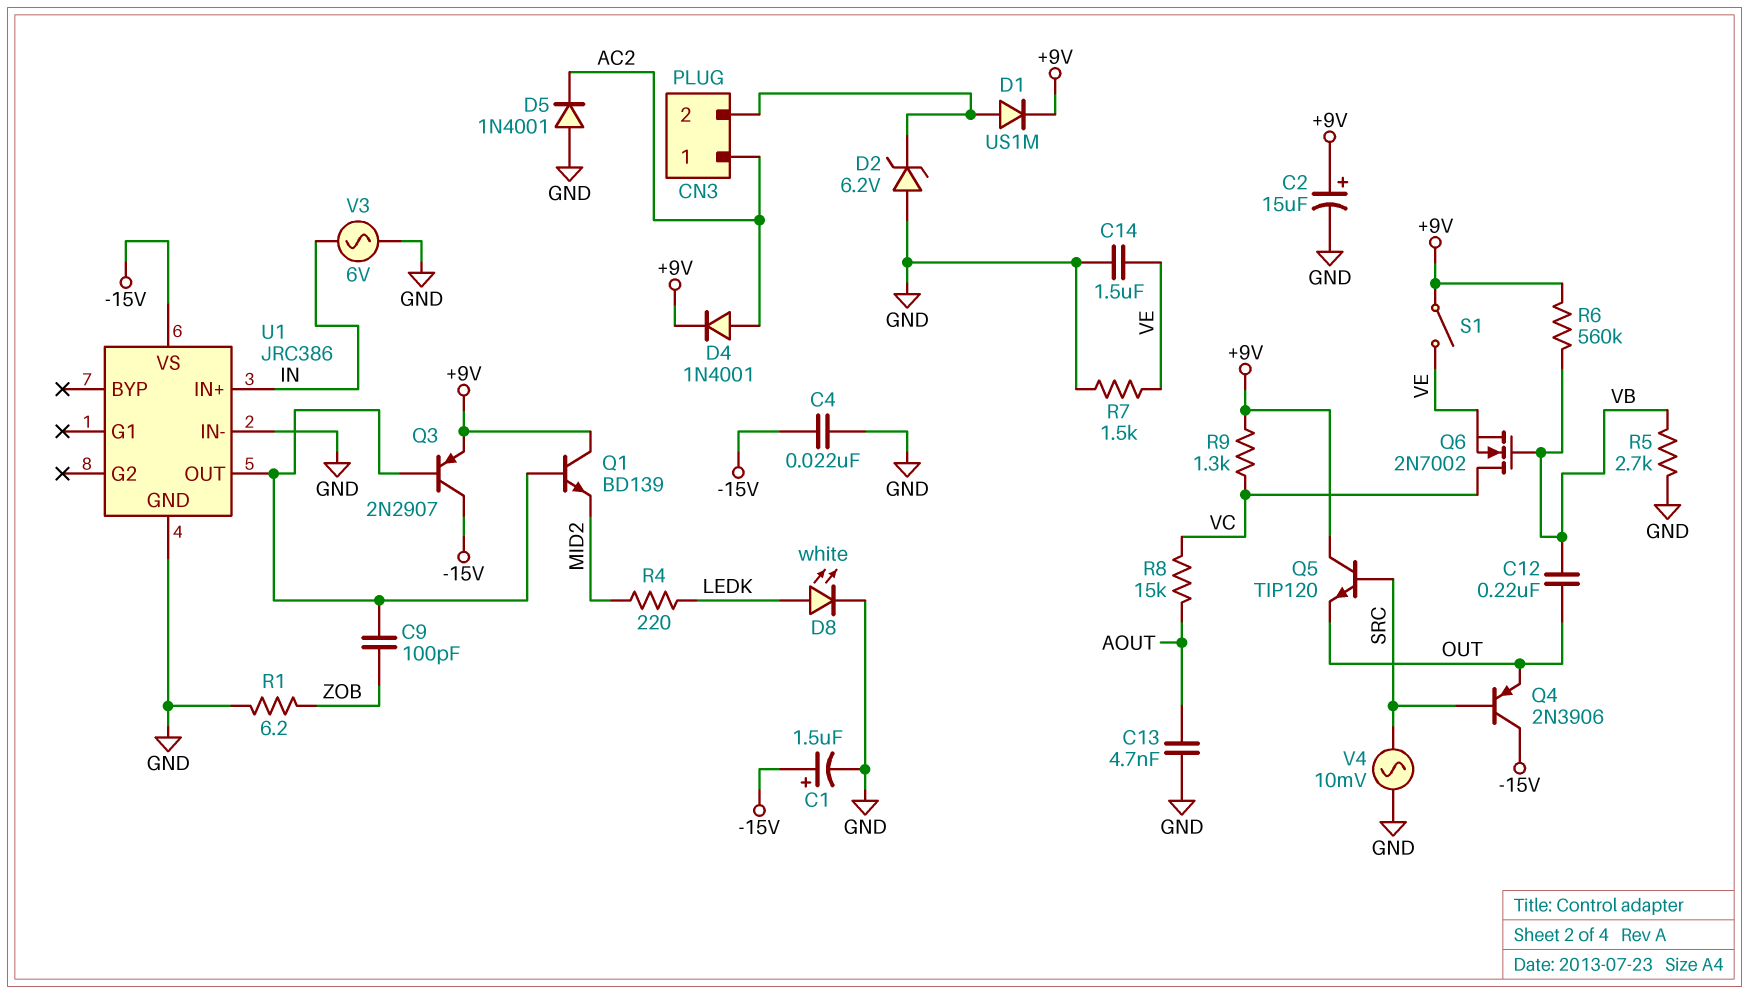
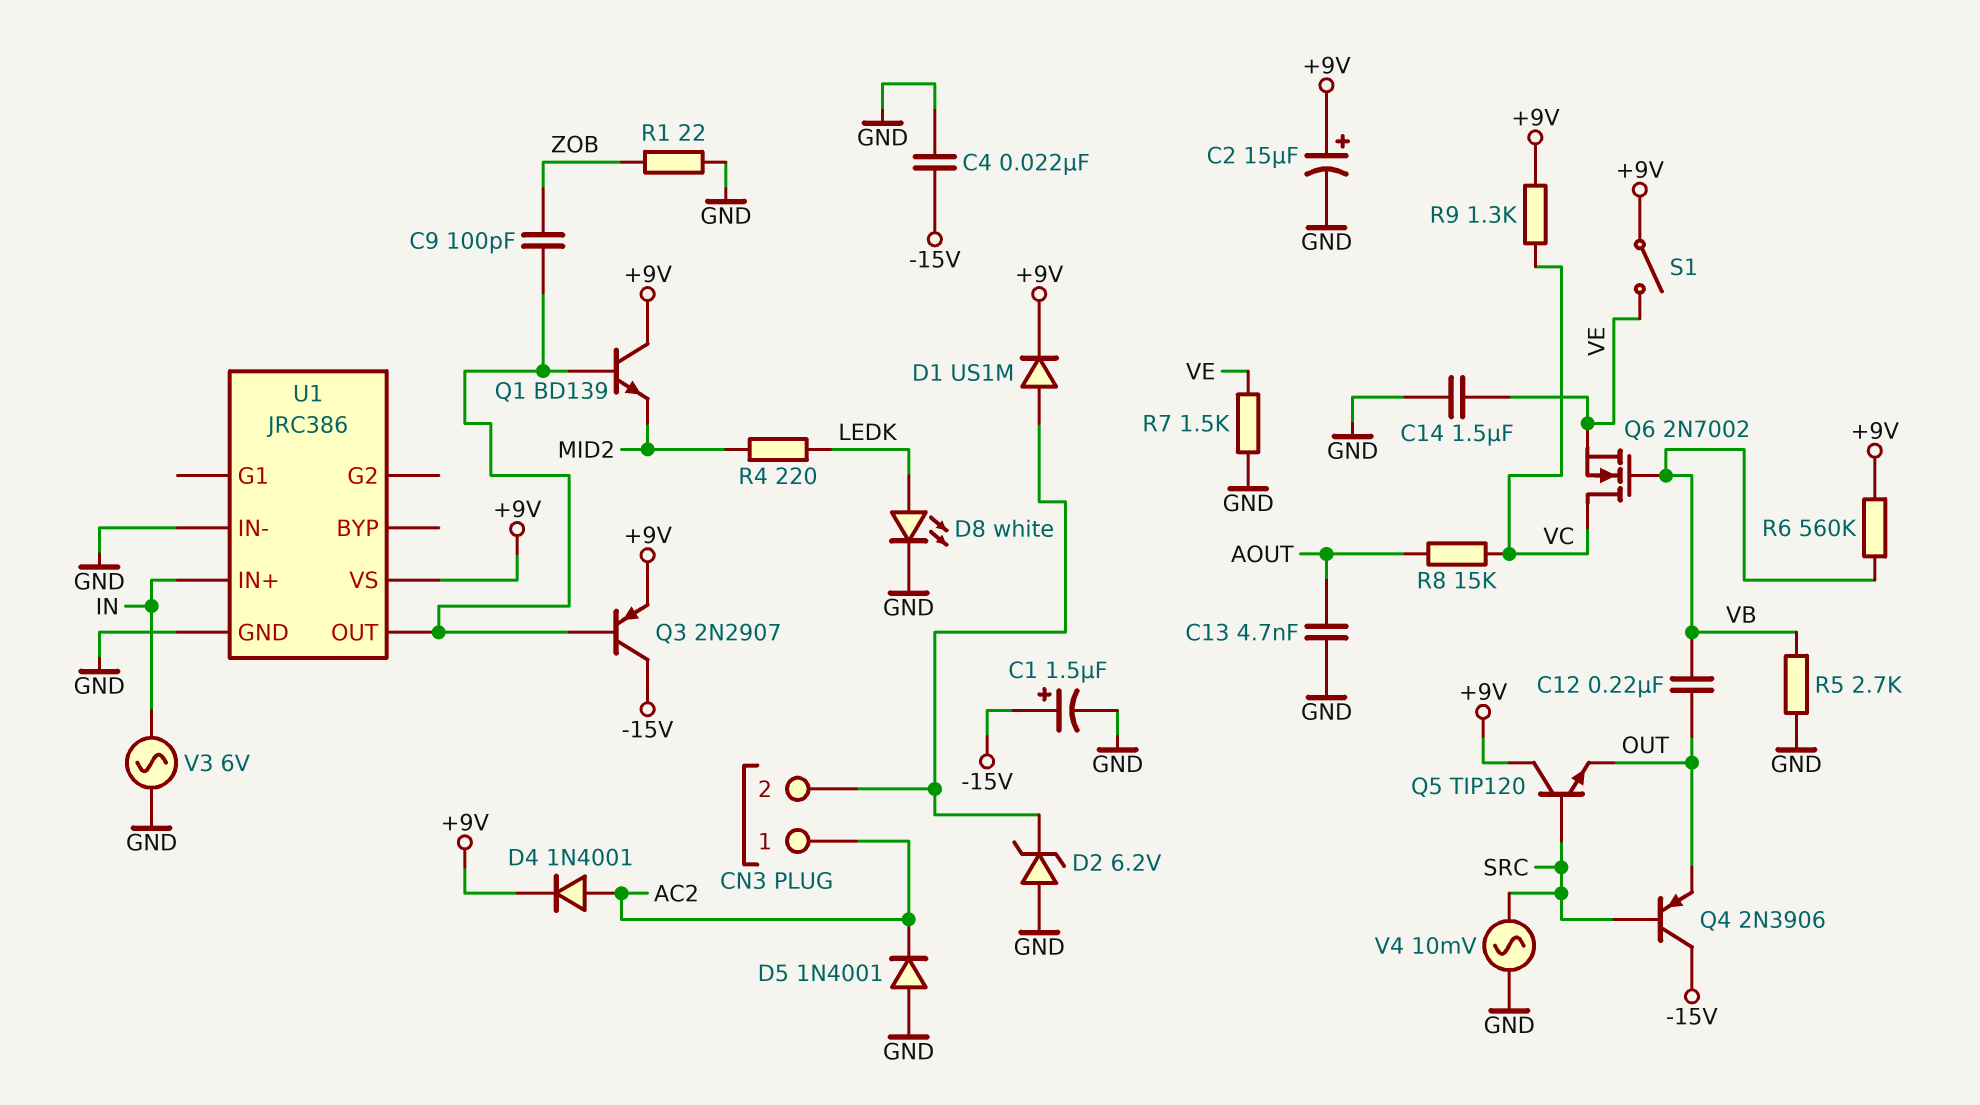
R1: 6.2 (GND, ZOB) -> 22 (GND, ZOB)
U1 pin VS: -15V -> +9V

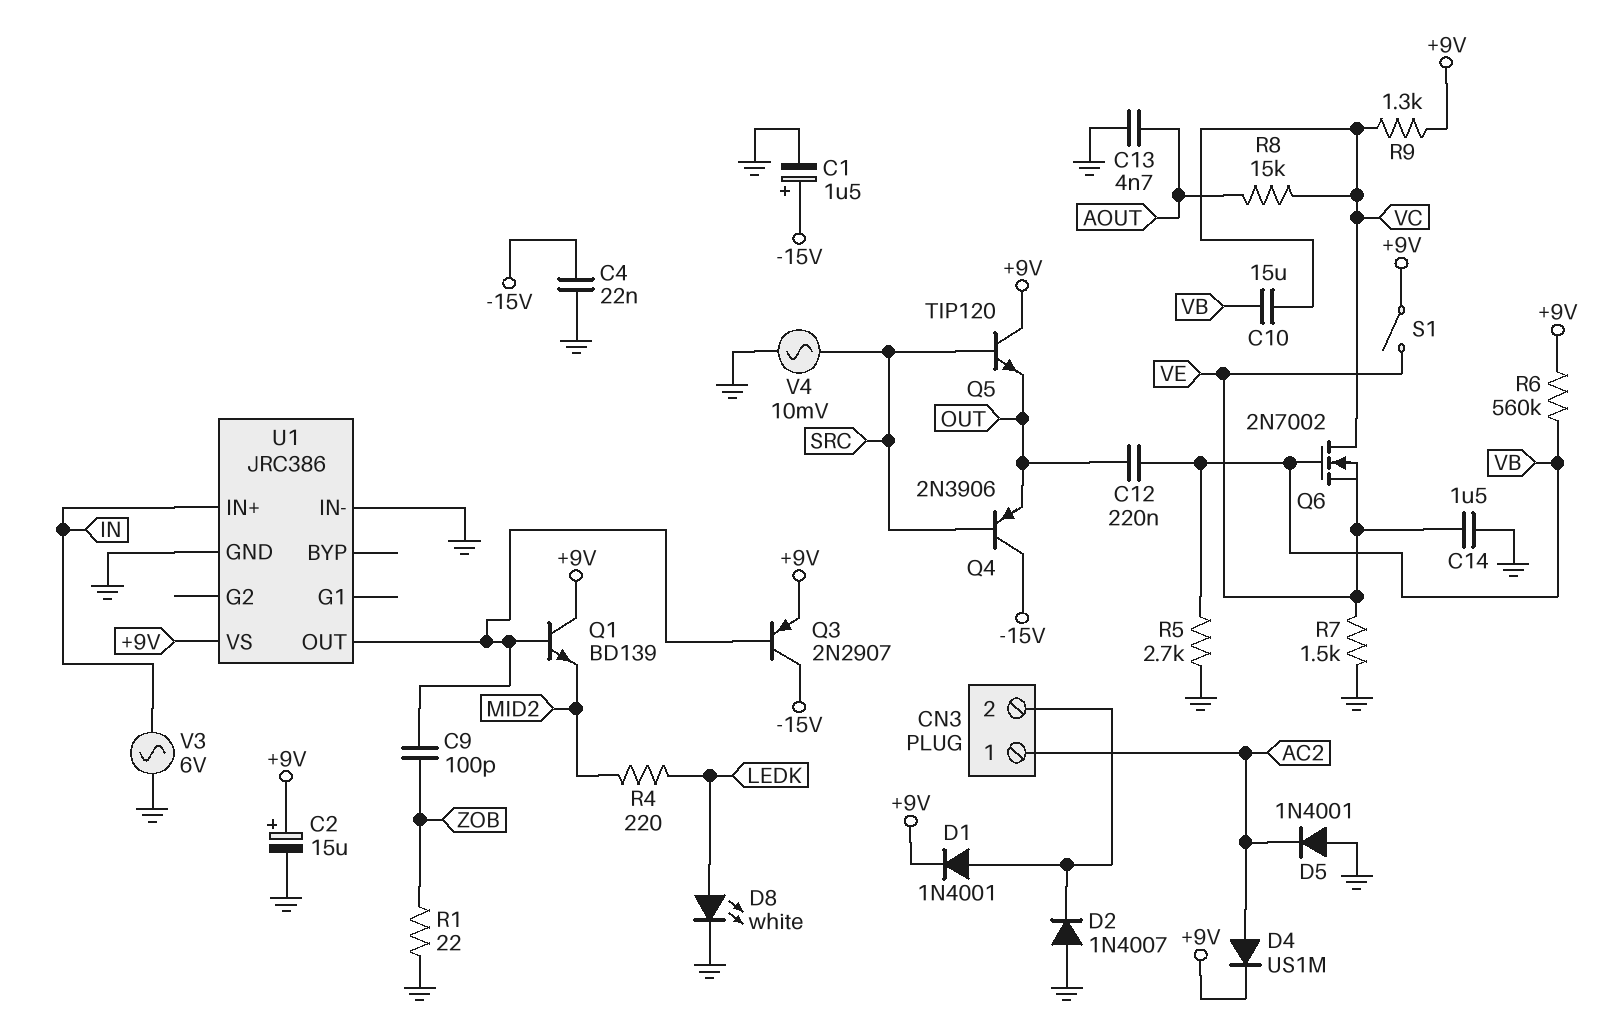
C10: none -> 15uF (VB, VC)
D1: diode US1M (A CN3/2, K +9V) -> diode 1N4001 (A CN3/2, K +9V)
D2: zener 6.2V (A GND, K CN3/2) -> diode 1N4007 (A GND, K CN3/2)
D4: diode 1N4001 (A AC2, K +9V) -> diode US1M (A AC2, K +9V)

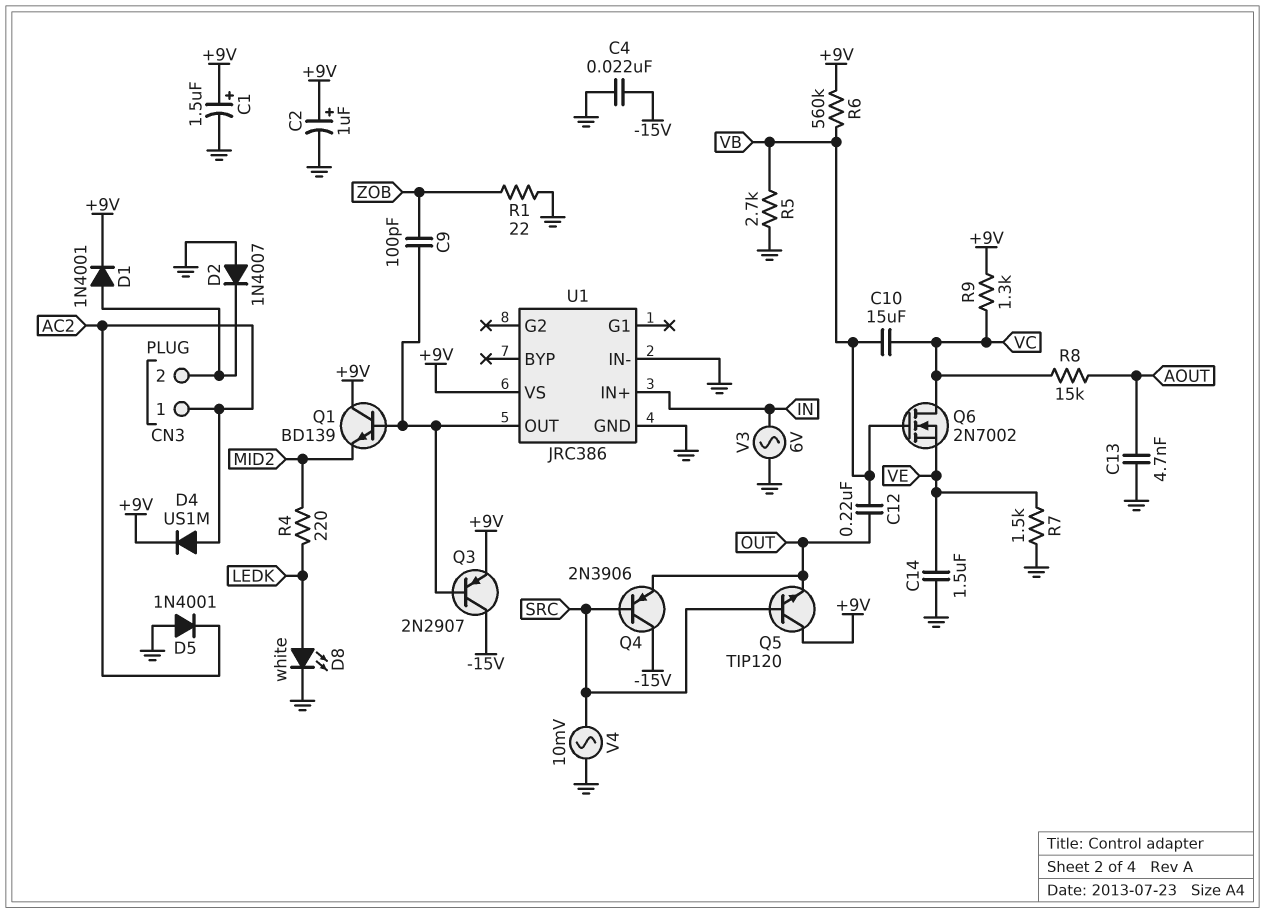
C1: 1.5uF (plus -15V, minus GND) -> 1.5uF (plus +9V, minus GND)
C2: 15uF (plus +9V, minus GND) -> 1uF (plus +9V, minus GND)
S1: switch (+9V, VE) -> none

